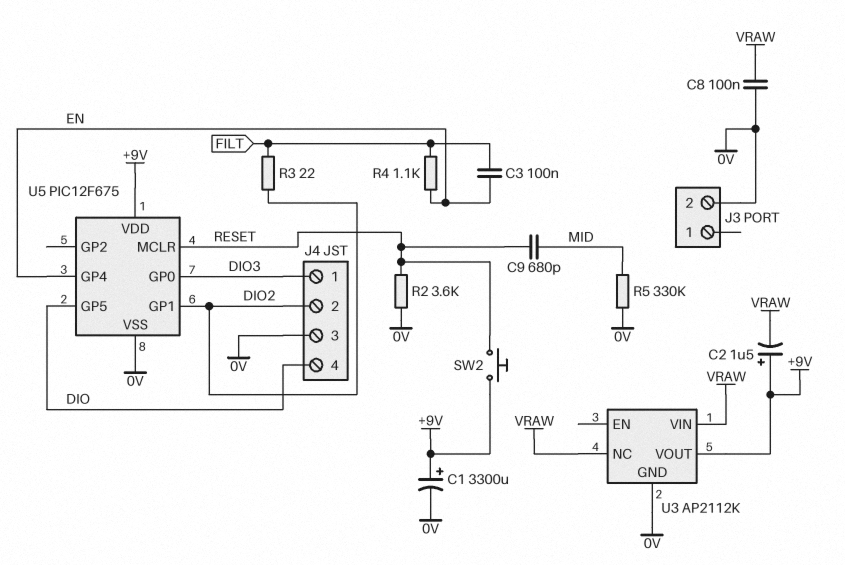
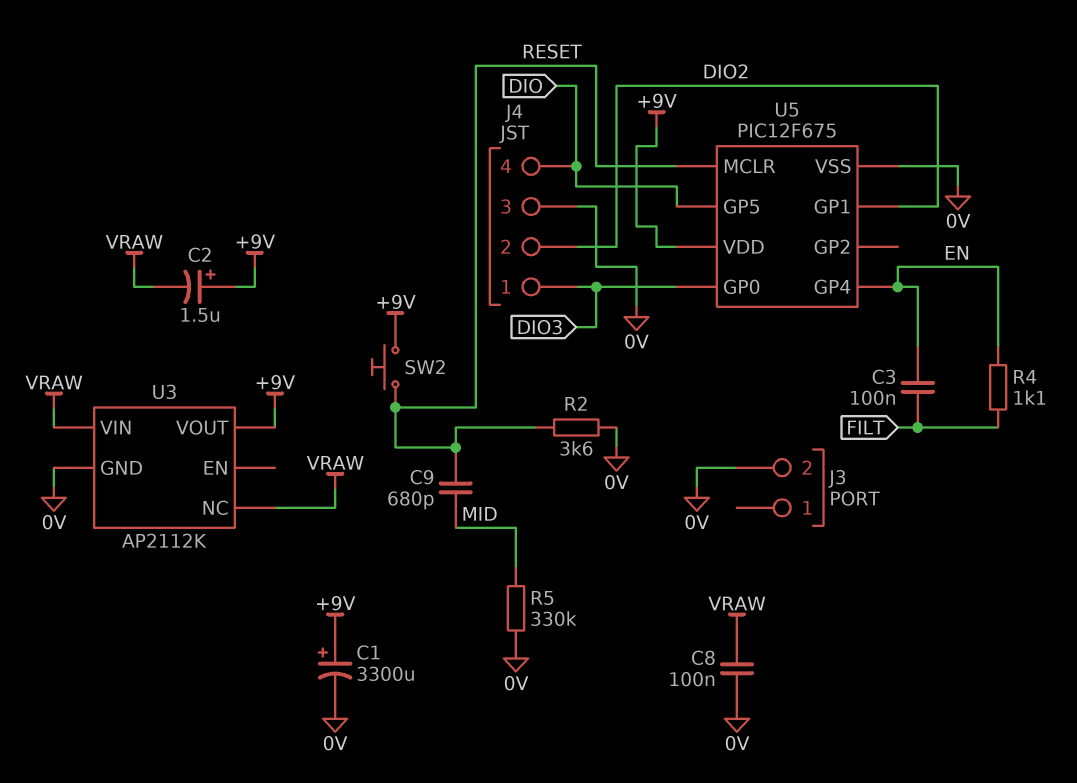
R3: 22 (DIO2, FILT) -> none

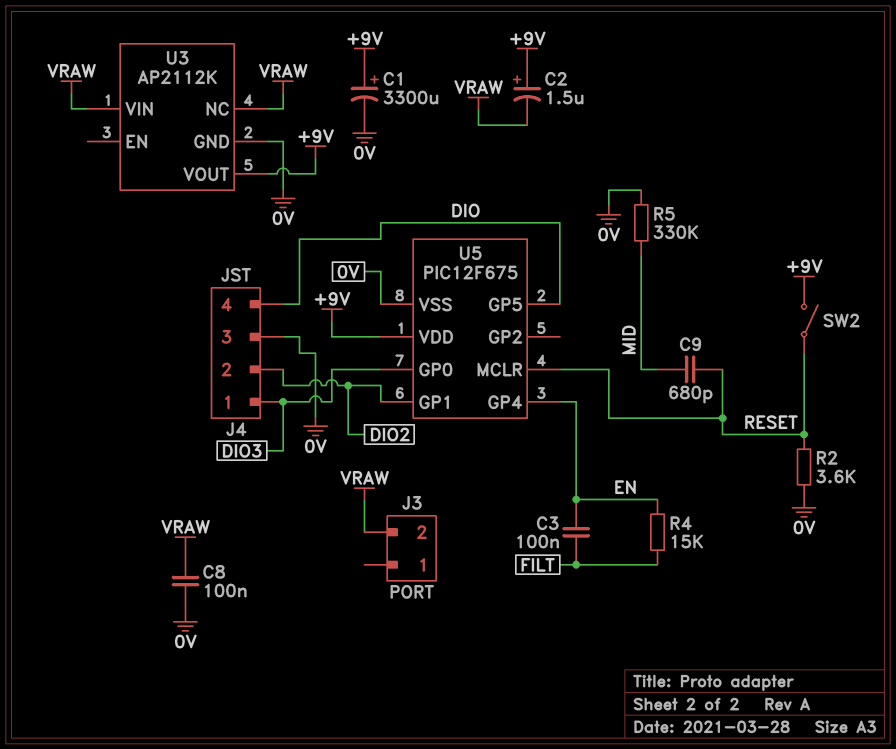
J3 pin 2: 0V -> VRAW
R4: 1.1k (EN, FILT) -> 15k (EN, FILT)
SW2: button (+9V, RESET) -> switch (+9V, RESET)

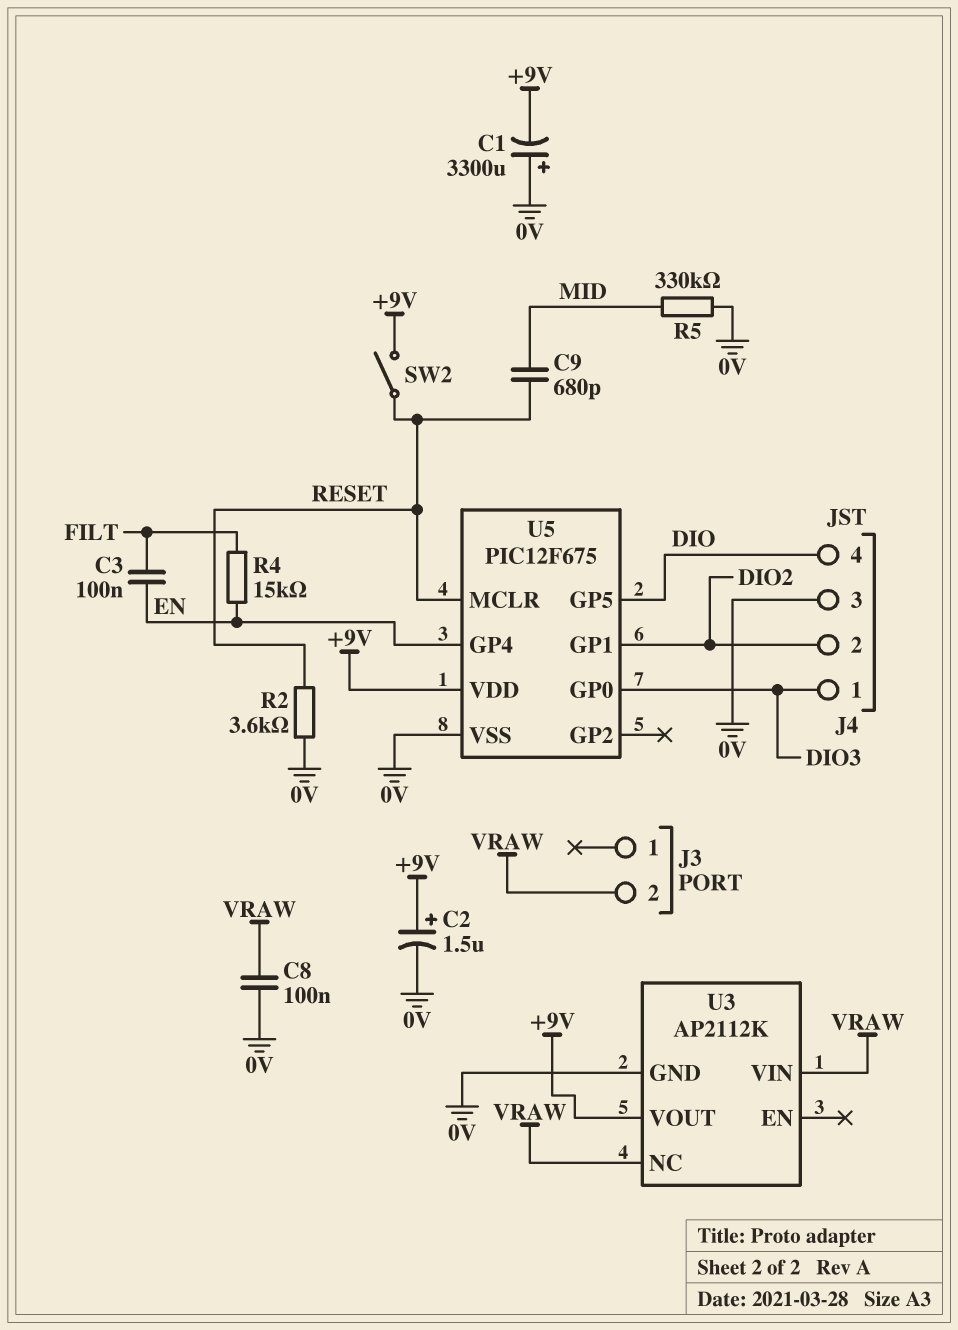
C1: 3300uF (plus +9V, minus 0V) -> 3300uF (plus 0V, minus +9V)
C2: 1.5uF (plus +9V, minus VRAW) -> 1.5uF (plus +9V, minus 0V)

